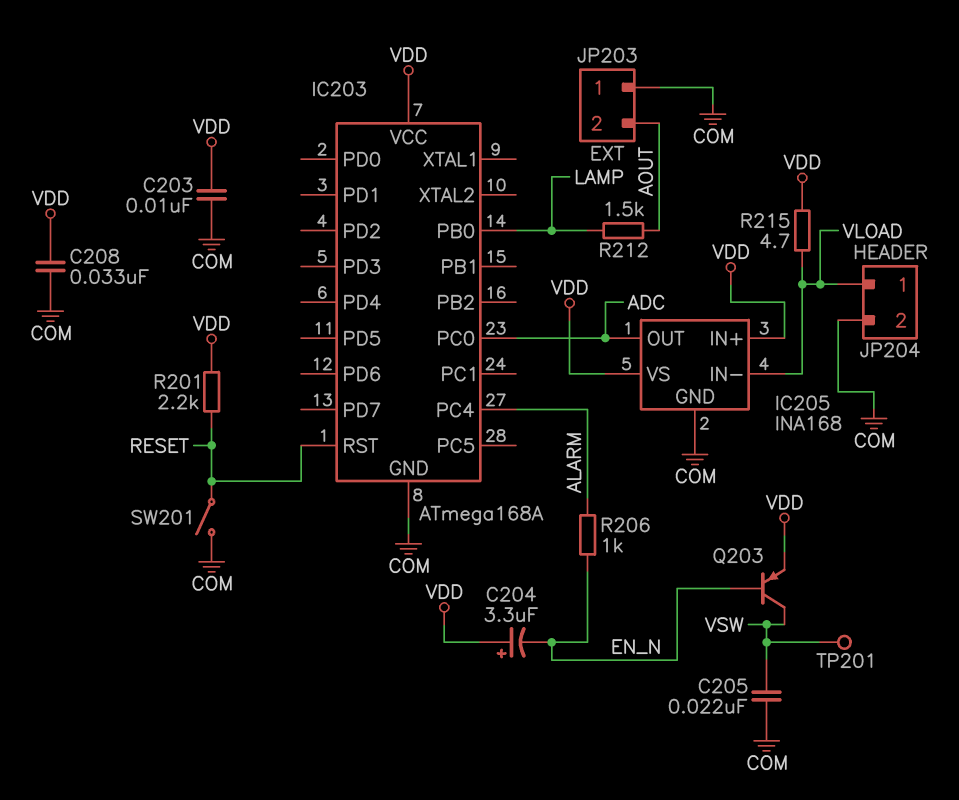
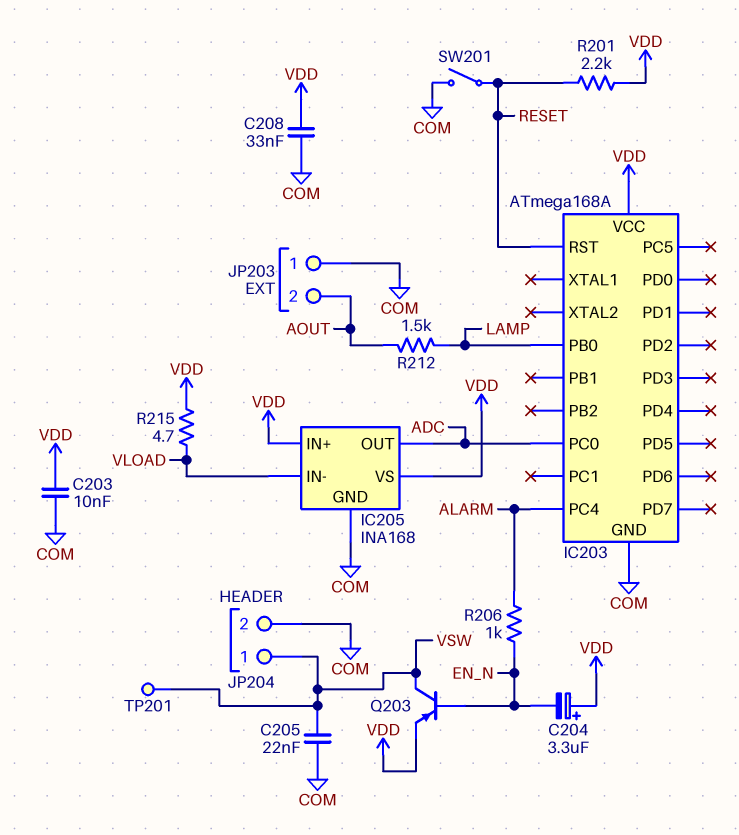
JP204 pin 1: VLOAD -> VSW

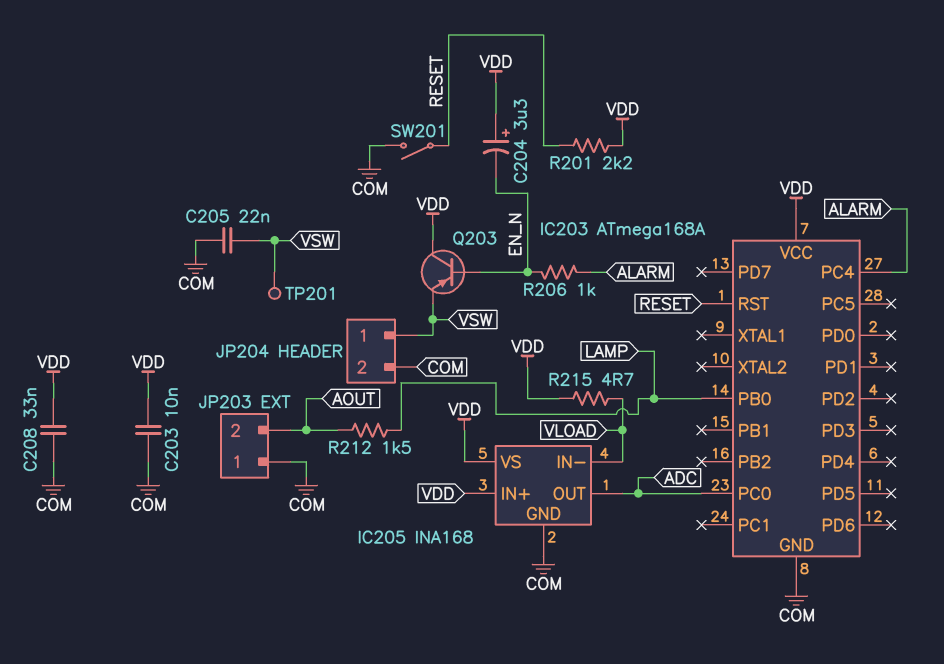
Q203: PNP (B EN_N, C VSW, E VDD) -> PNP (B EN_N, C VDD, E VSW)

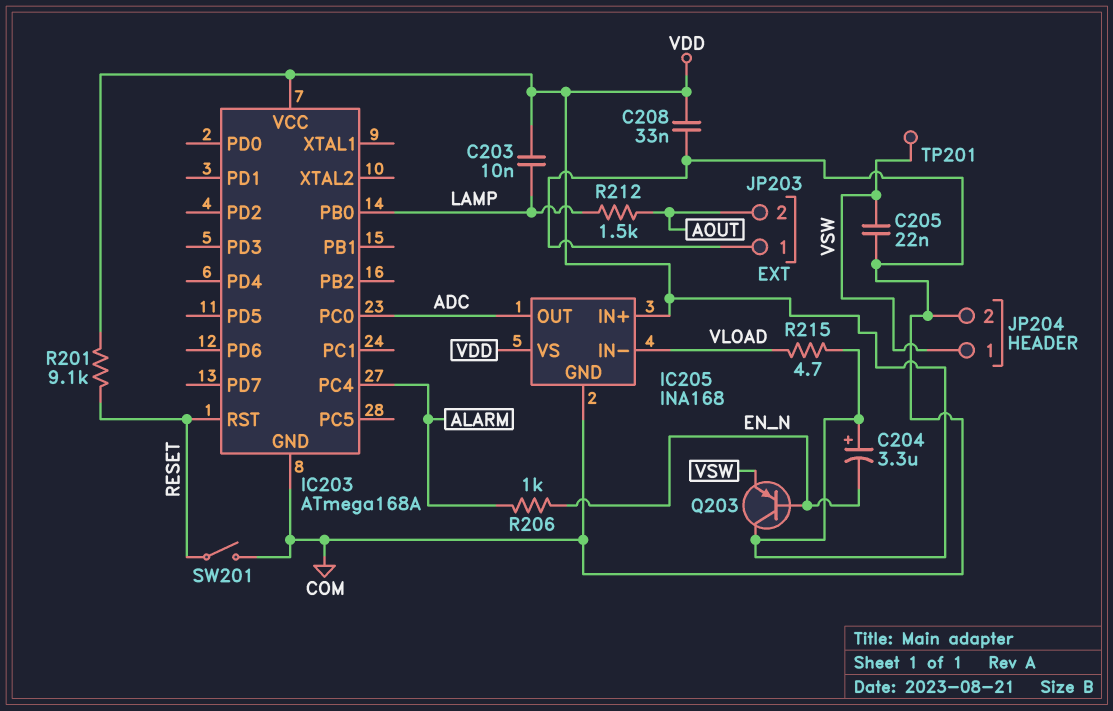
C203: 10nF (COM, VDD) -> 10nF (LAMP, VDD)
R201: 2.2k (RESET, VDD) -> 9.1k (RESET, VDD)

